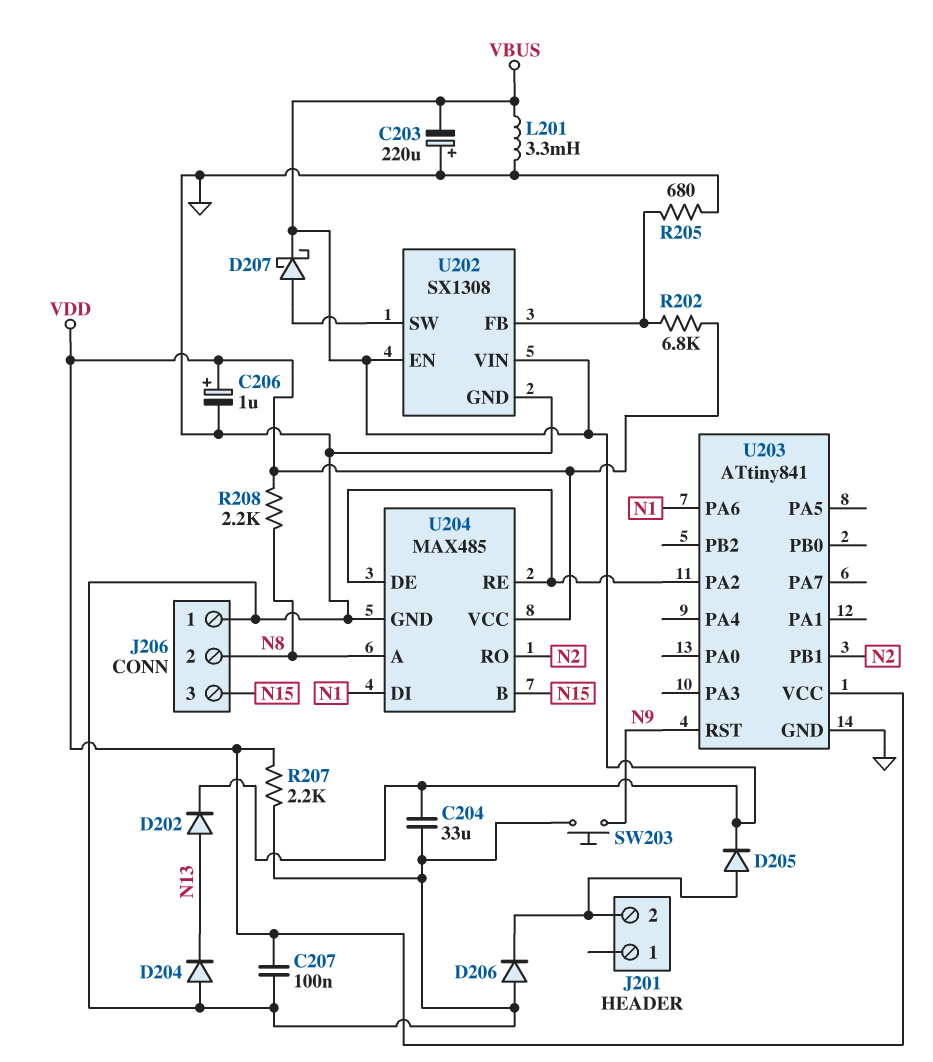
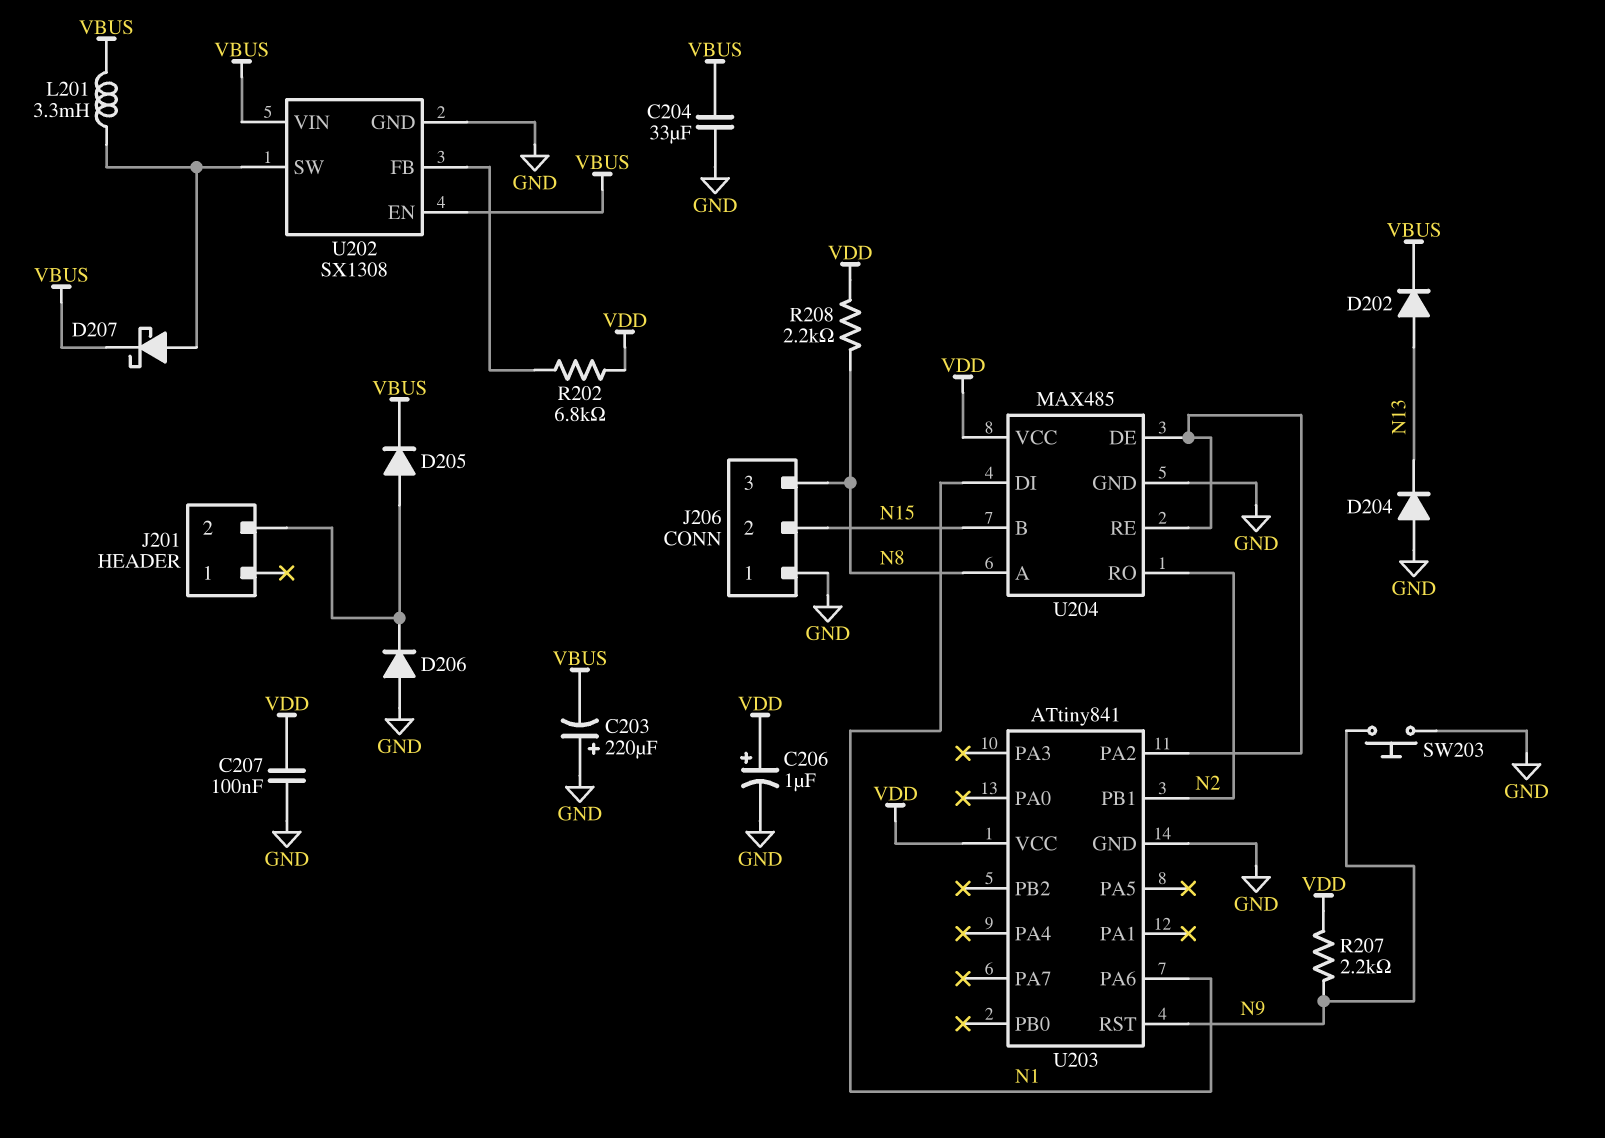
J206 pin 2: N8 -> N15
J206 pin 3: N15 -> N8
L201: 3.3mH (GND, VBUS) -> 3.3mH (U202/SW, VBUS)
R205: 680 (GND, U202/FB) -> none
R207: 2.2k (GND, VDD) -> 2.2k (N9, VDD)

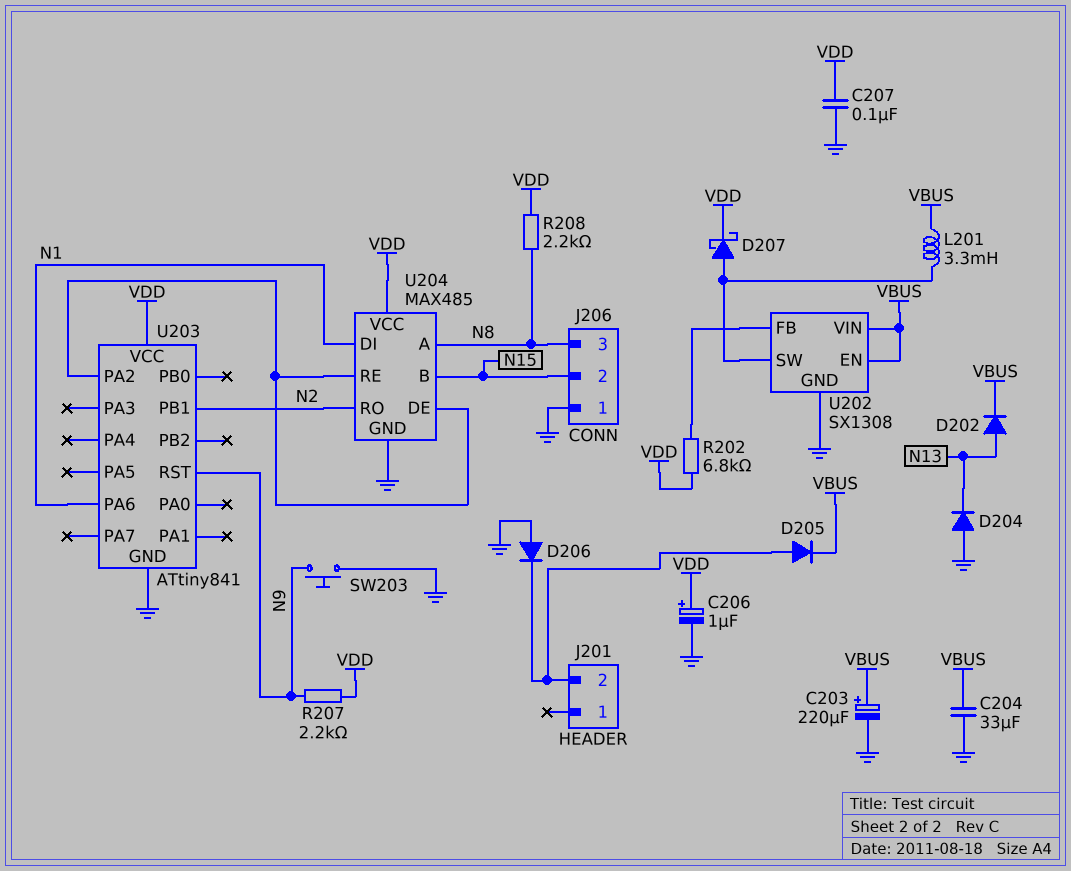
C203: 220uF (plus GND, minus VBUS) -> 220uF (plus VBUS, minus GND)
D207: schottky (A U202/SW, K VBUS) -> schottky (A U202/SW, K VDD)

